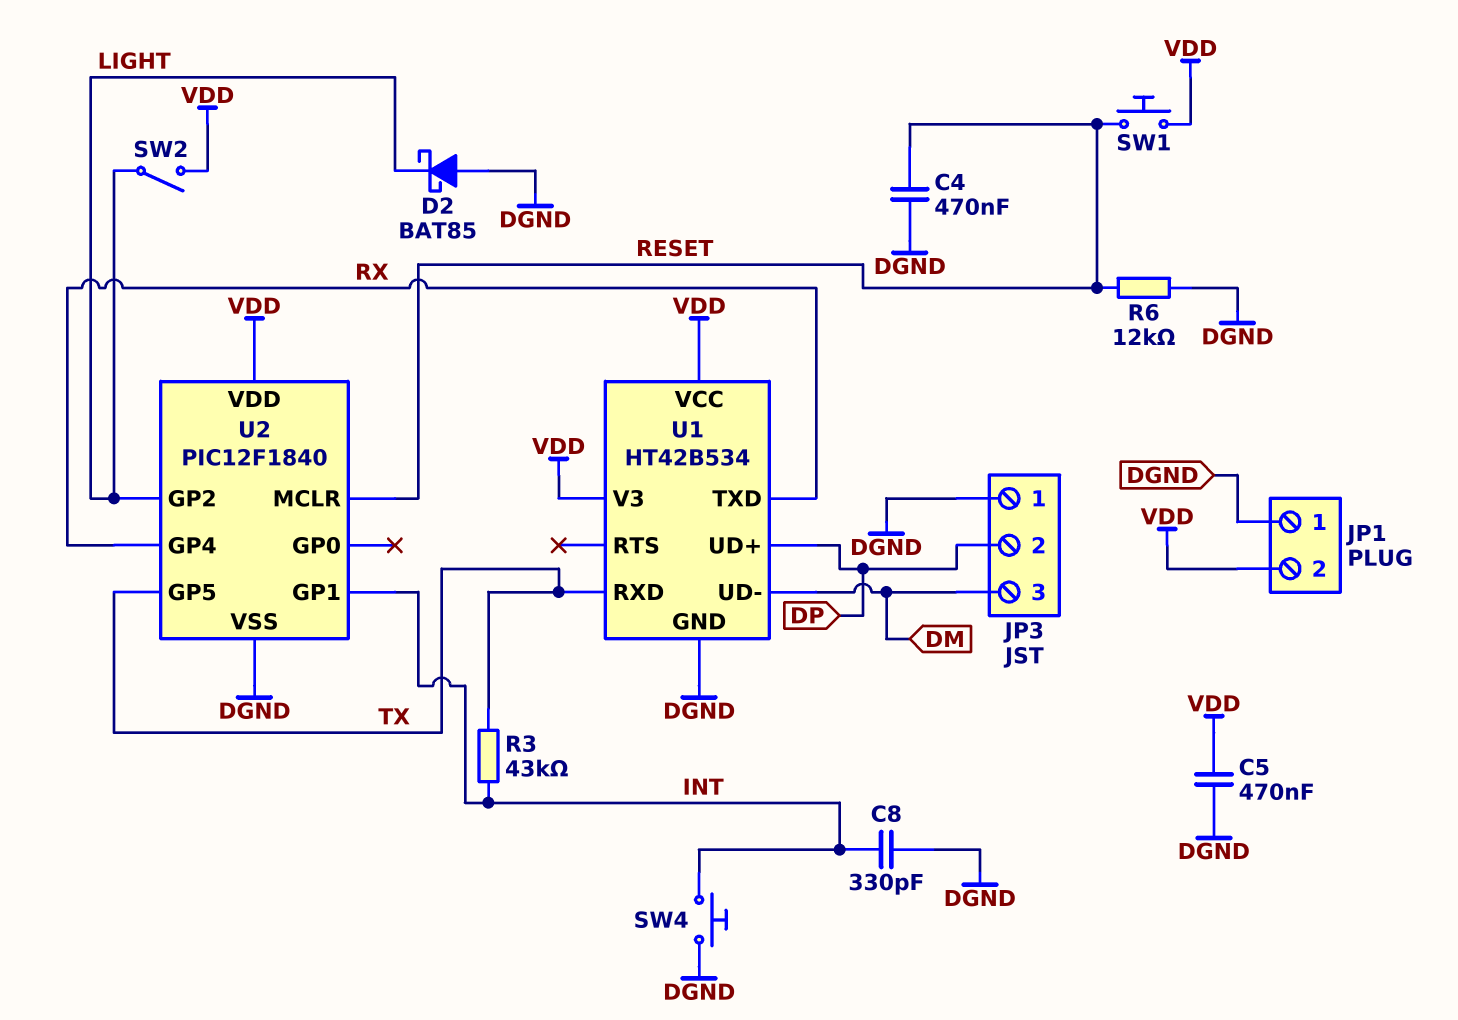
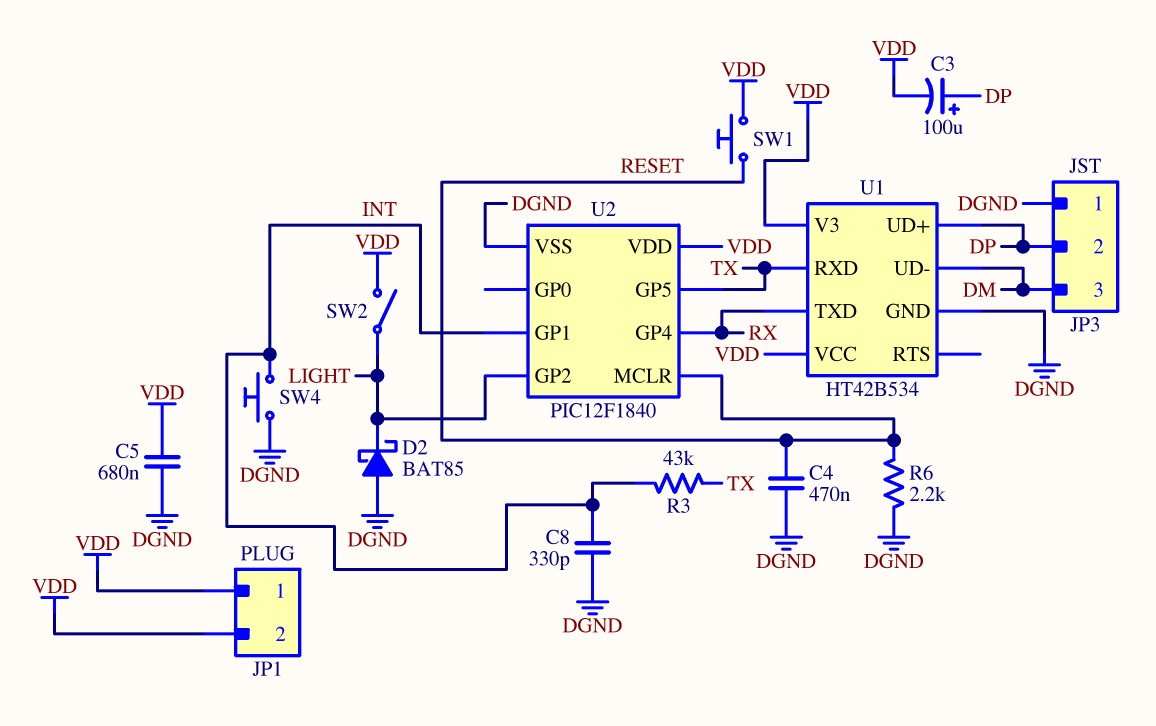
C3: none -> 100uF (plus DP, minus VDD)
C5: 470nF (DGND, VDD) -> 680nF (DGND, VDD)
JP1 pin 1: DGND -> VDD
R6: 12k (DGND, RESET) -> 2.2k (DGND, RESET)

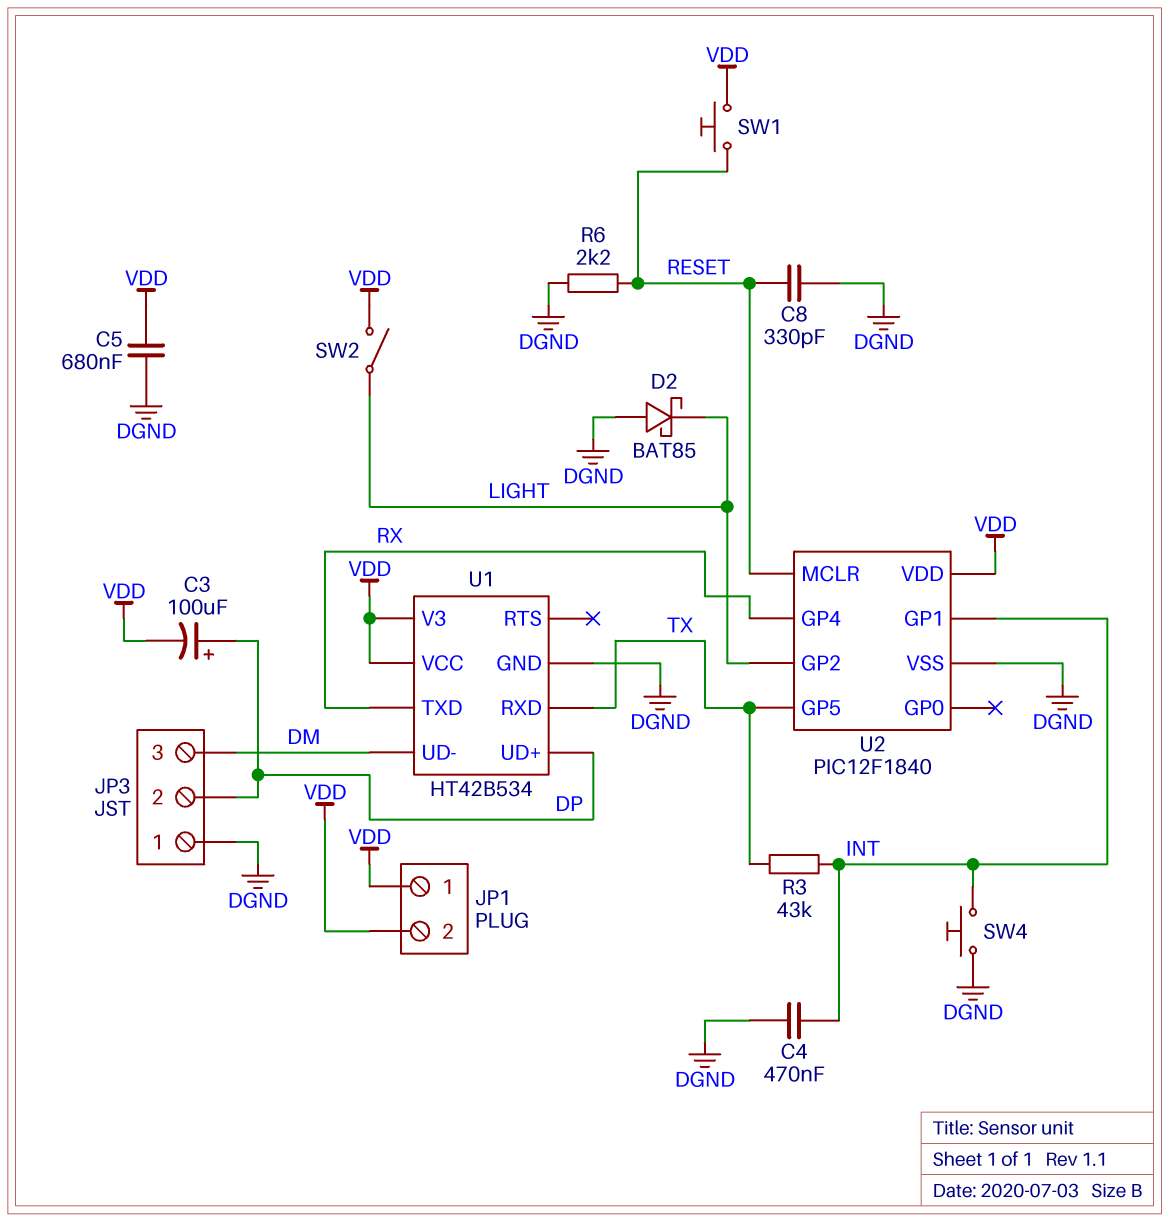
C4: 470nF (DGND, RESET) -> 470nF (DGND, INT)
C8: 330pF (DGND, INT) -> 330pF (DGND, RESET)

